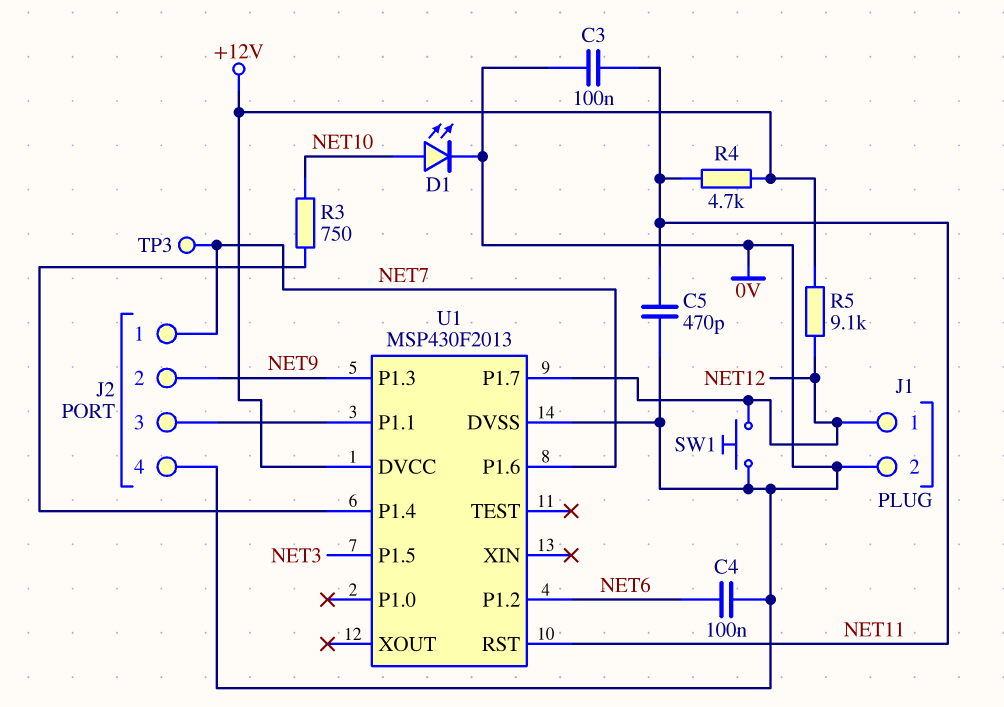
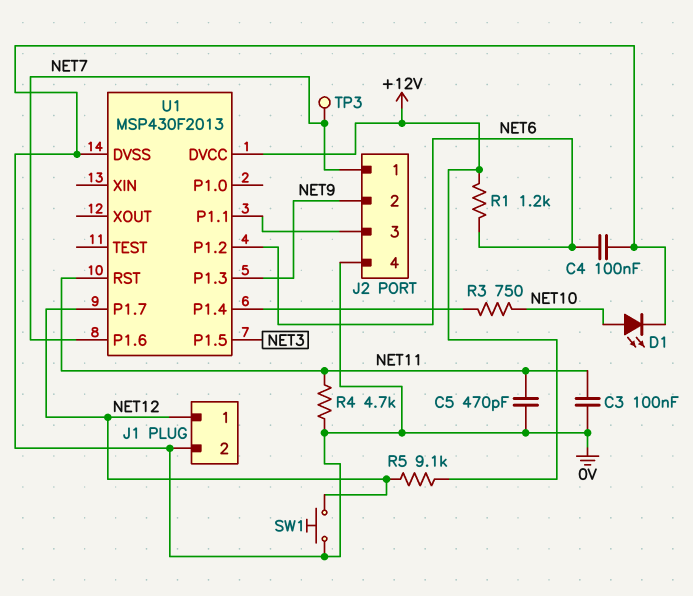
R1: none -> 1.2k (+12V, NET6)
R4: 4.7k (+12V, NET11) -> 4.7k (0V, NET11)

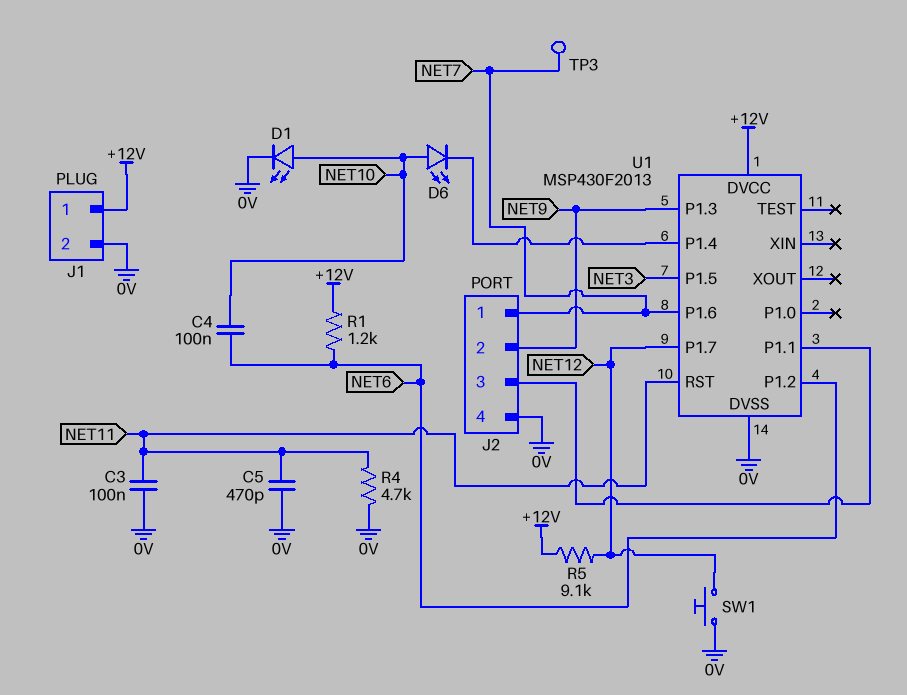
C4: 100nF (0V, NET6) -> 100nF (NET6, NET10)
D6: none -> LED (A NET10, K U1/P1.4)
J1 pin 1: NET12 -> +12V
R3: 750 (NET10, U1/P1.4) -> none

